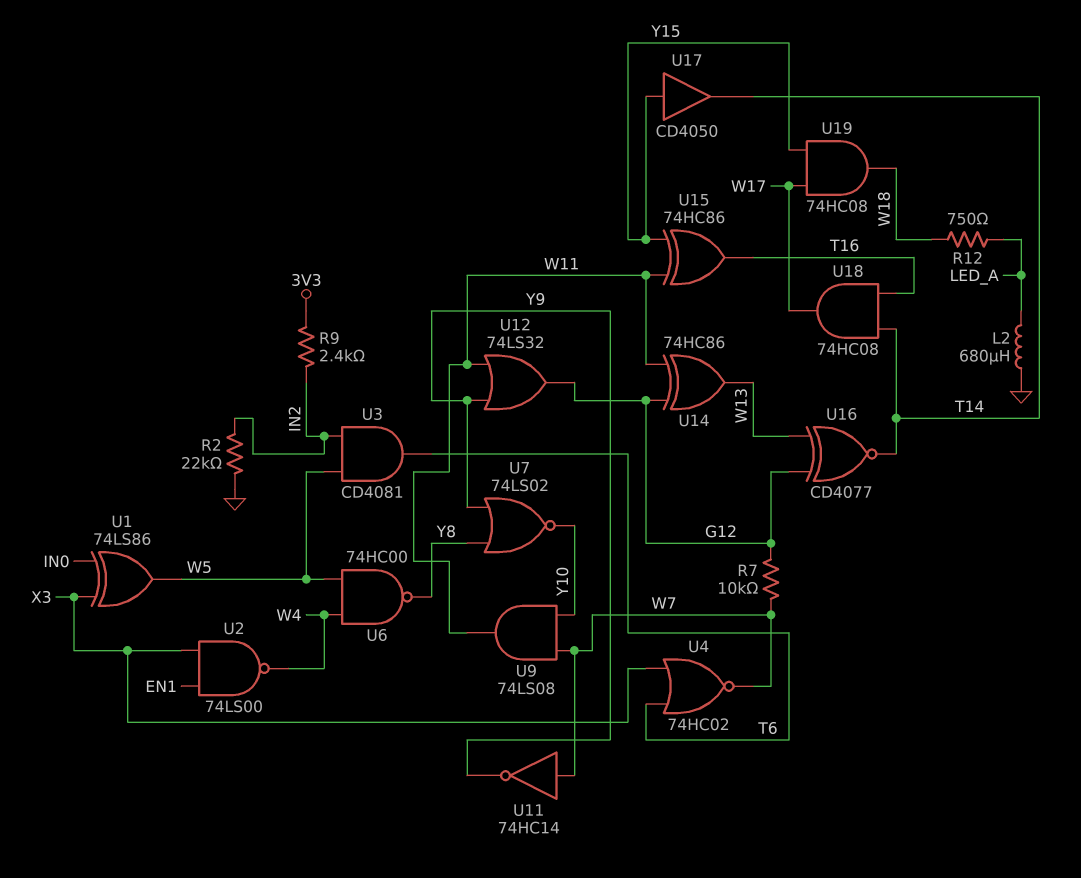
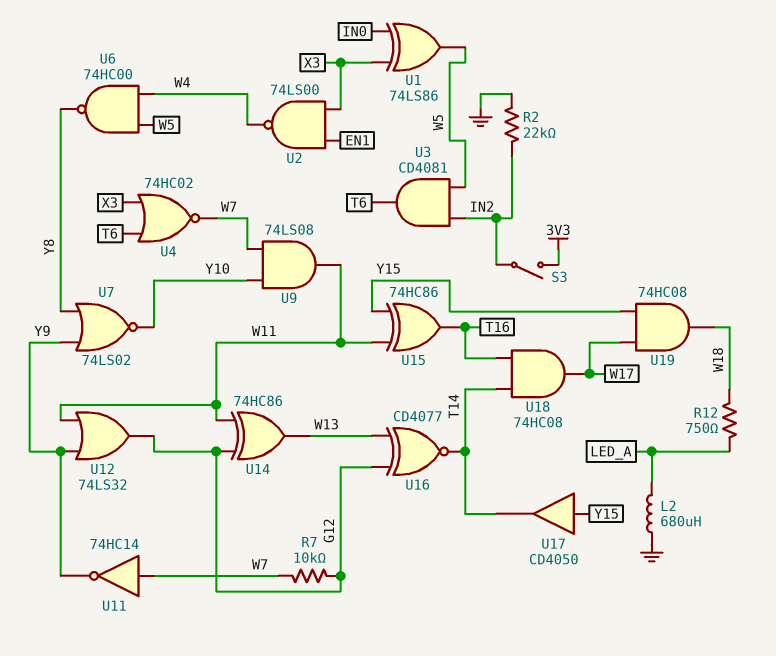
R9: 2.4k (3V3, IN2) -> none
S3: none -> switch (3V3, IN2)

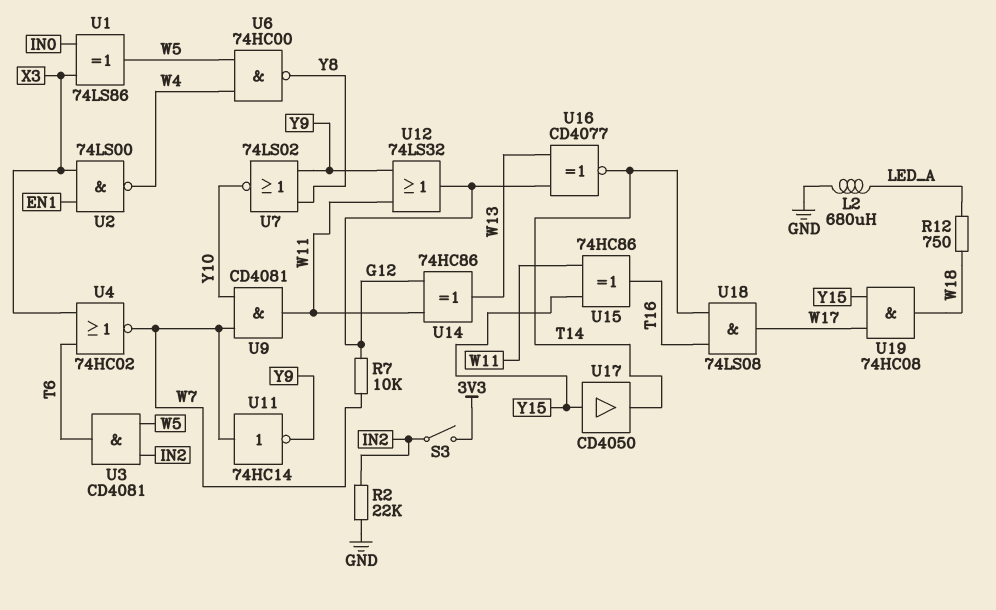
U9: AND 74LS08 (in W7, in Y10, out W11) -> AND CD4081 (in W7, in Y10, out W11)
U18: AND 74HC08 (in T14, in T16, out W17) -> AND 74LS08 (in T14, in T16, out W17)

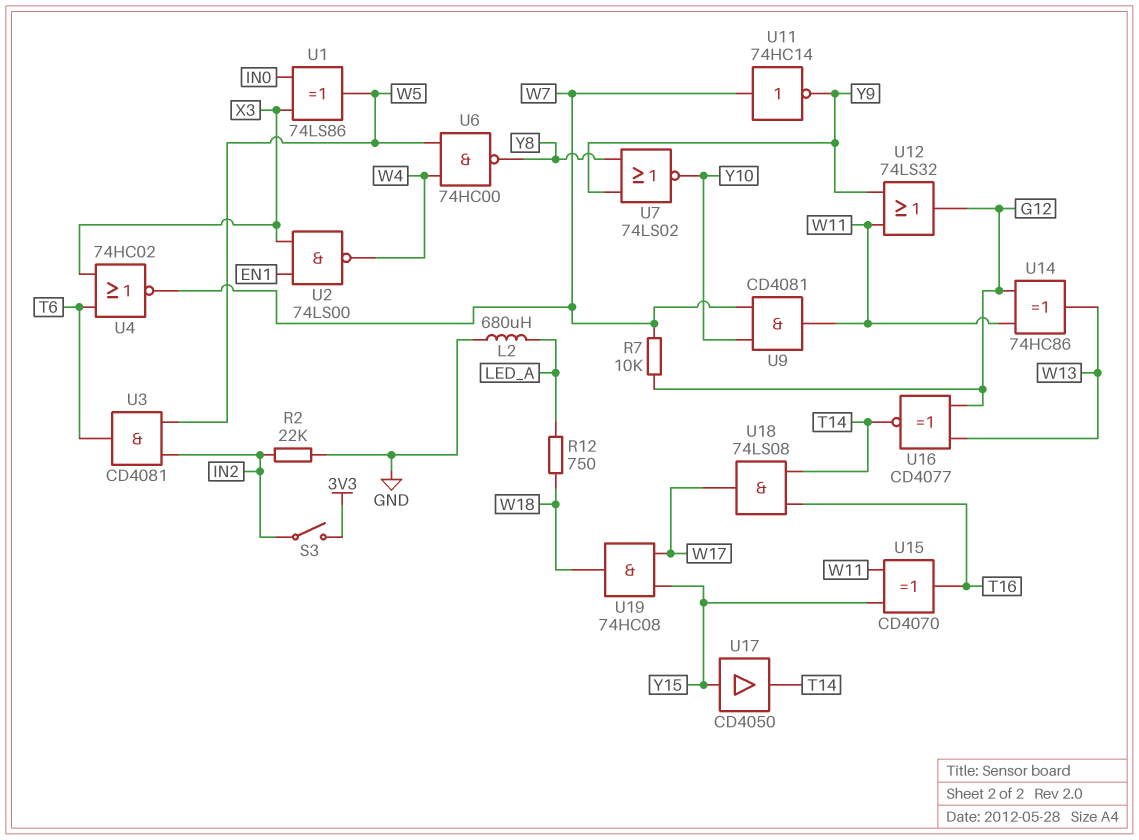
U15: XOR 74HC86 (in W11, in Y15, out T16) -> XOR CD4070 (in W11, in Y15, out T16)

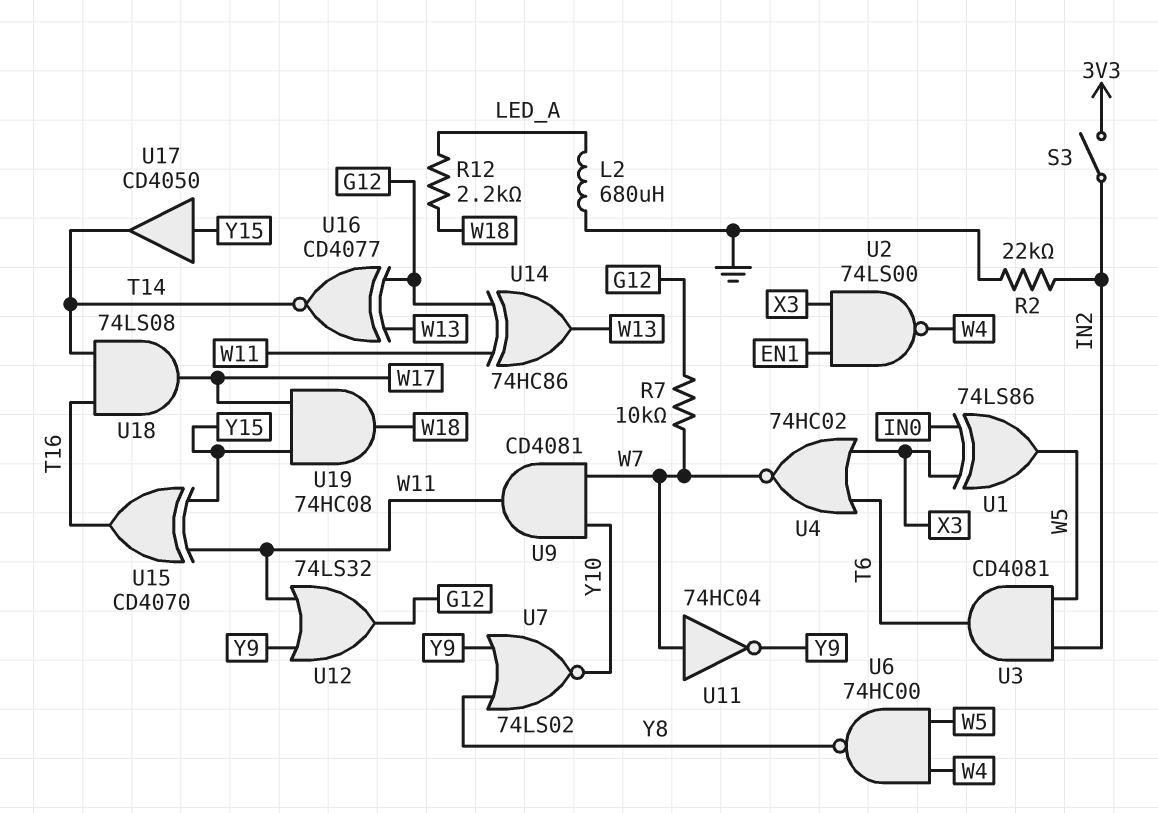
R12: 750 (LED_A, W18) -> 2.2k (LED_A, W18)
U11: NOT 74HC14 (in W7, out Y9) -> NOT 74HC04 (in W7, out Y9)

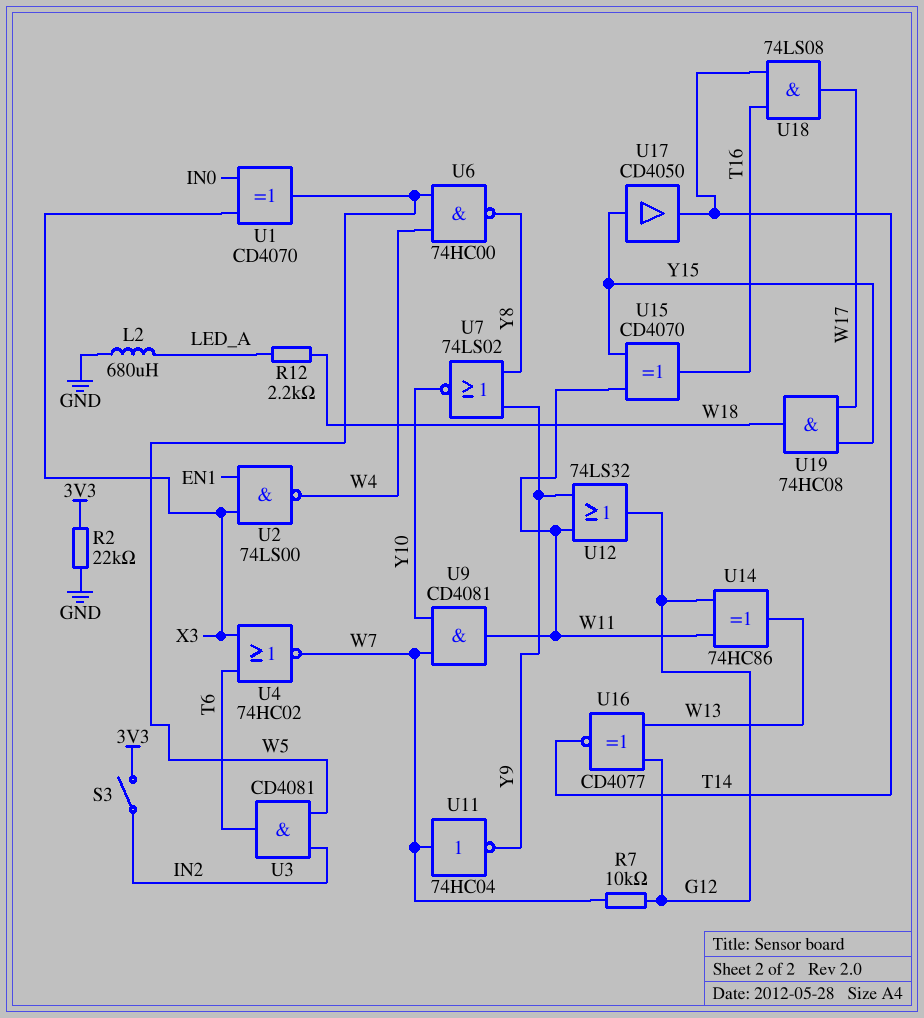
R2: 22k (GND, IN2) -> 22k (3V3, GND)
U1: XOR 74LS86 (in IN0, in X3, out W5) -> XOR CD4070 (in IN0, in X3, out W5)

